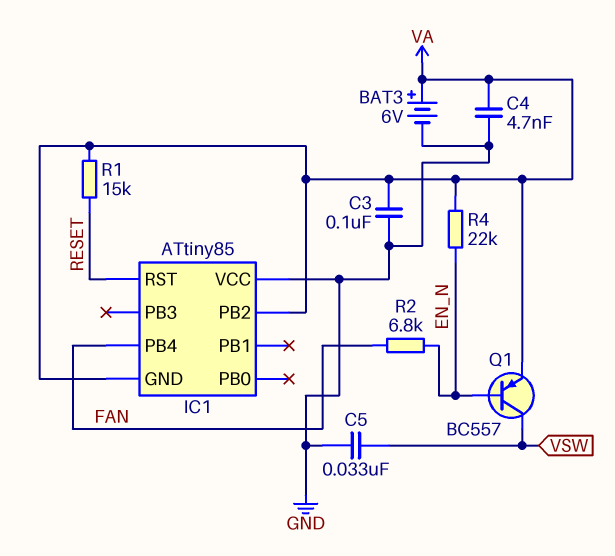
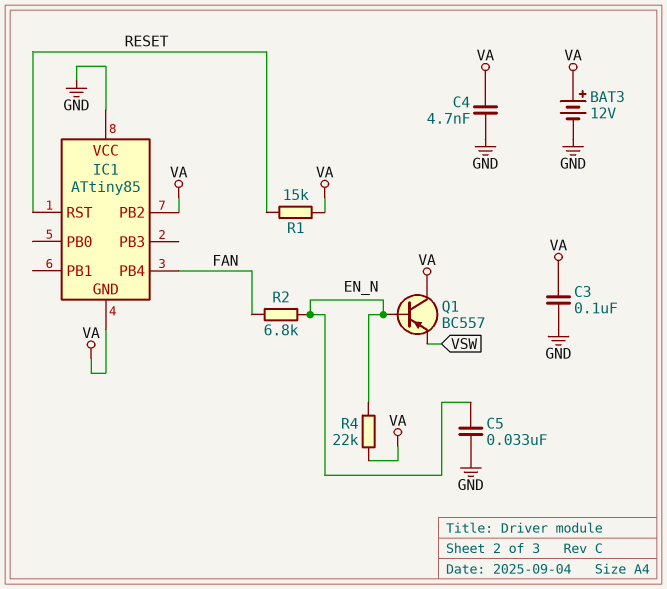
BAT3: 6V (plus VA, minus GND) -> 12V (plus VA, minus GND)
C5: 33nF (GND, VSW) -> 33nF (EN_N, GND)
Q1: PNP BC557 (B EN_N, C VSW, E VA) -> PNP BC557 (B EN_N, C VA, E VSW)

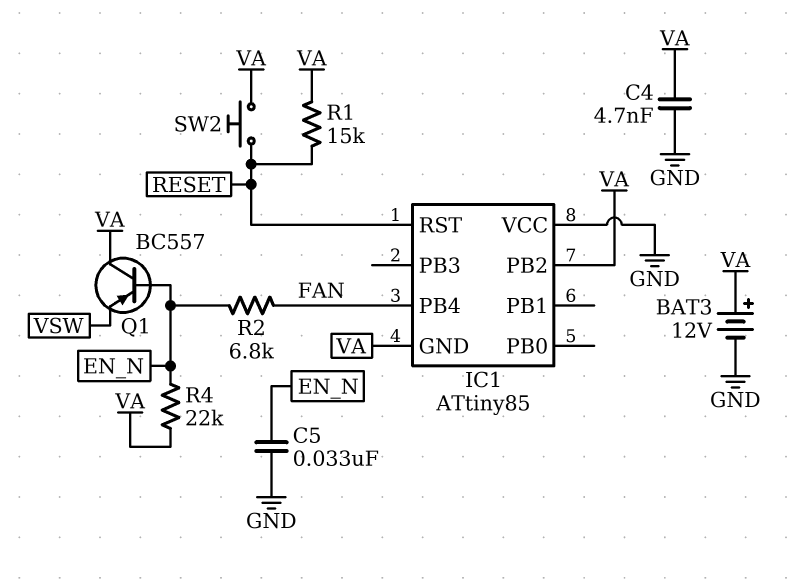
C3: 100nF (GND, VA) -> none
SW2: none -> button (RESET, VA)

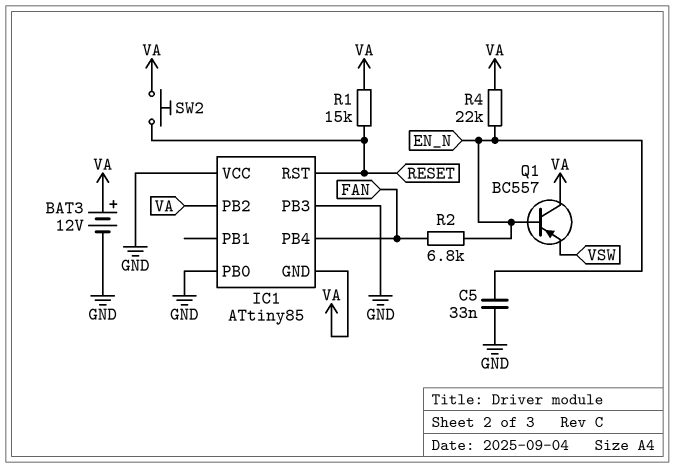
C4: 4.7nF (GND, VA) -> none
IC1 pin PB0: none -> GND
IC1 pin PB3: none -> GND

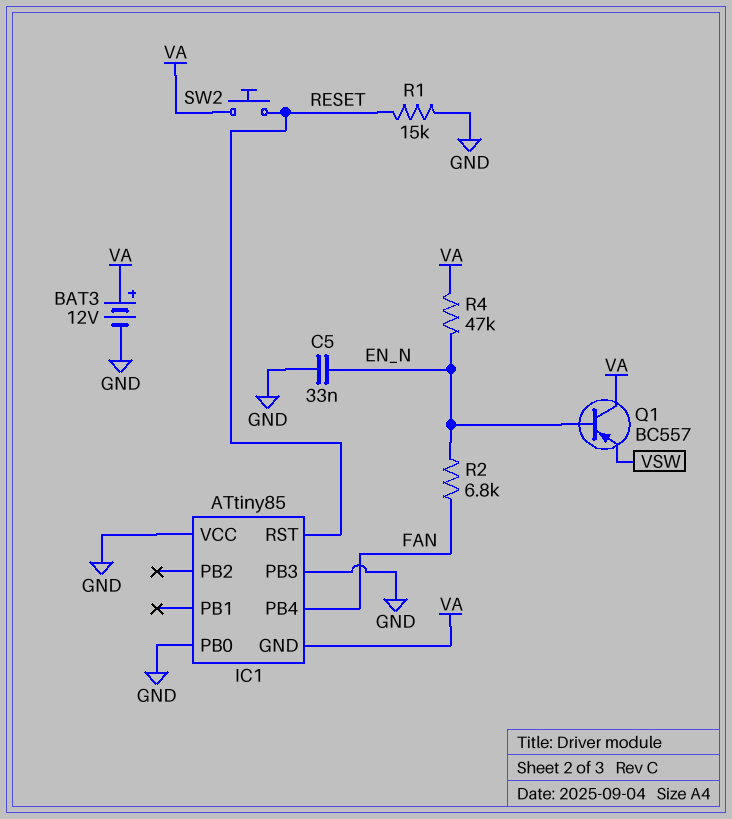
IC1 pin PB2: VA -> none
R1: 15k (RESET, VA) -> 15k (GND, RESET)
R4: 22k (EN_N, VA) -> 47k (EN_N, VA)

